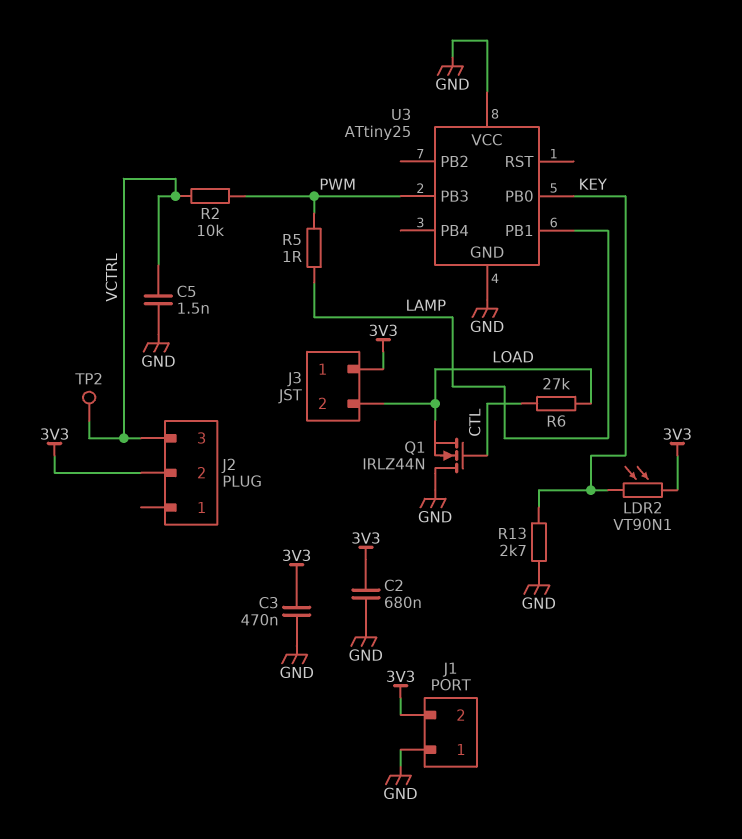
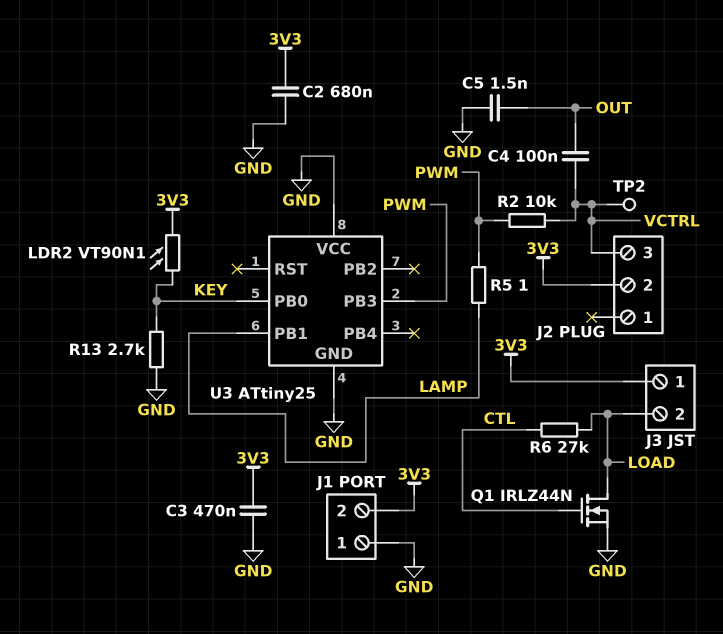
C4: none -> 100nF (OUT, VCTRL)
C5: 1.5nF (GND, VCTRL) -> 1.5nF (GND, OUT)
Q1: NMOS IRLZ44N (G CTL, D GND, S LOAD) -> NMOS IRLZ44N (G CTL, D LOAD, S GND)

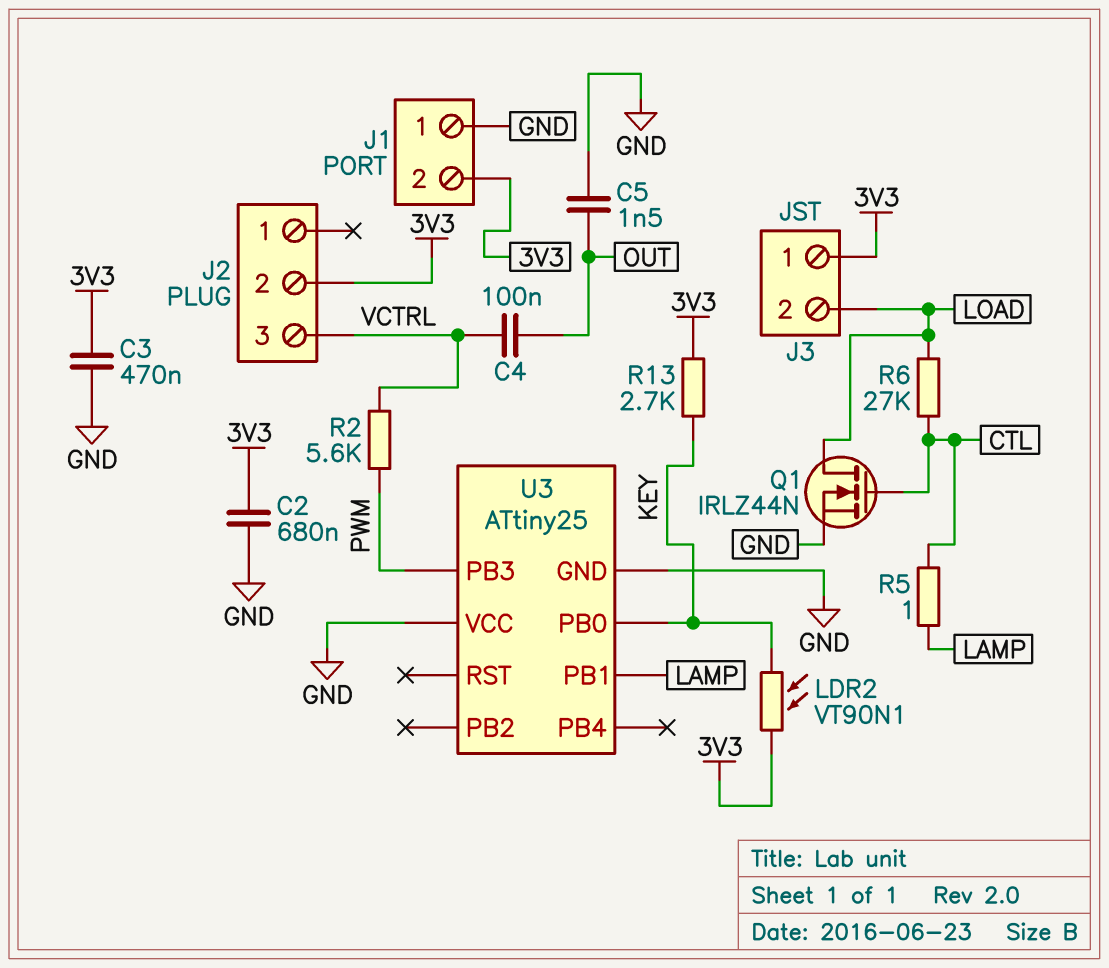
R2: 10k (PWM, VCTRL) -> 5.6k (PWM, VCTRL)
R5: 1 (LAMP, PWM) -> 1 (CTL, LAMP)
R13: 2.7k (GND, KEY) -> 2.7k (3V3, KEY)
TP2: test point (VCTRL) -> none

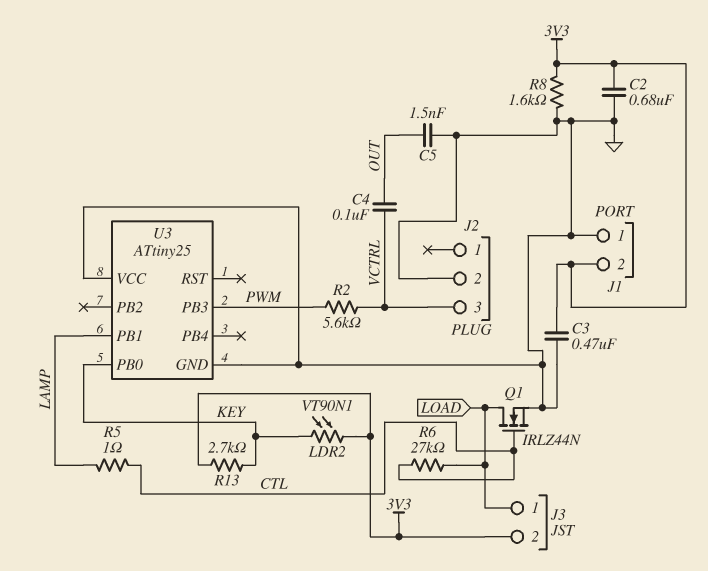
J2 pin 2: 3V3 -> GND
J3 pin 1: 3V3 -> LOAD
J3 pin 2: LOAD -> 3V3
R8: none -> 1.6k (3V3, GND)

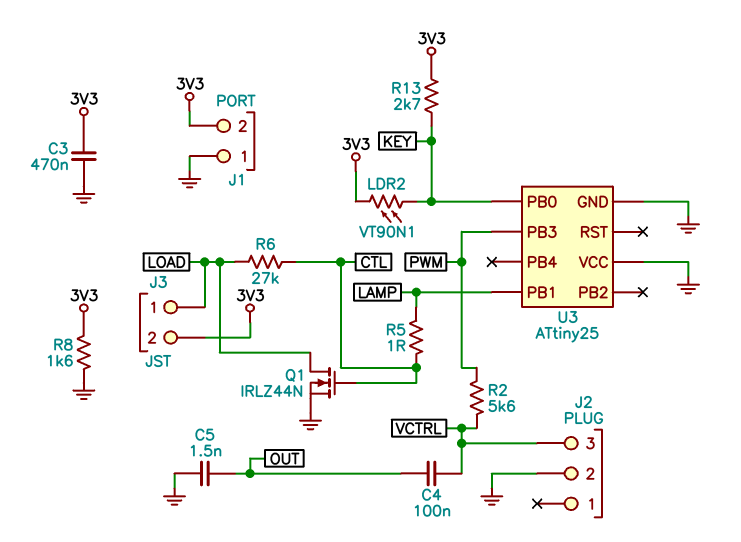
C2: 680nF (3V3, GND) -> none

